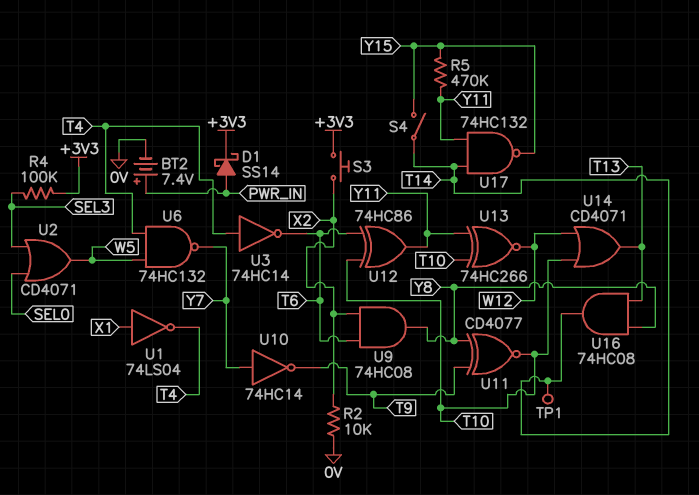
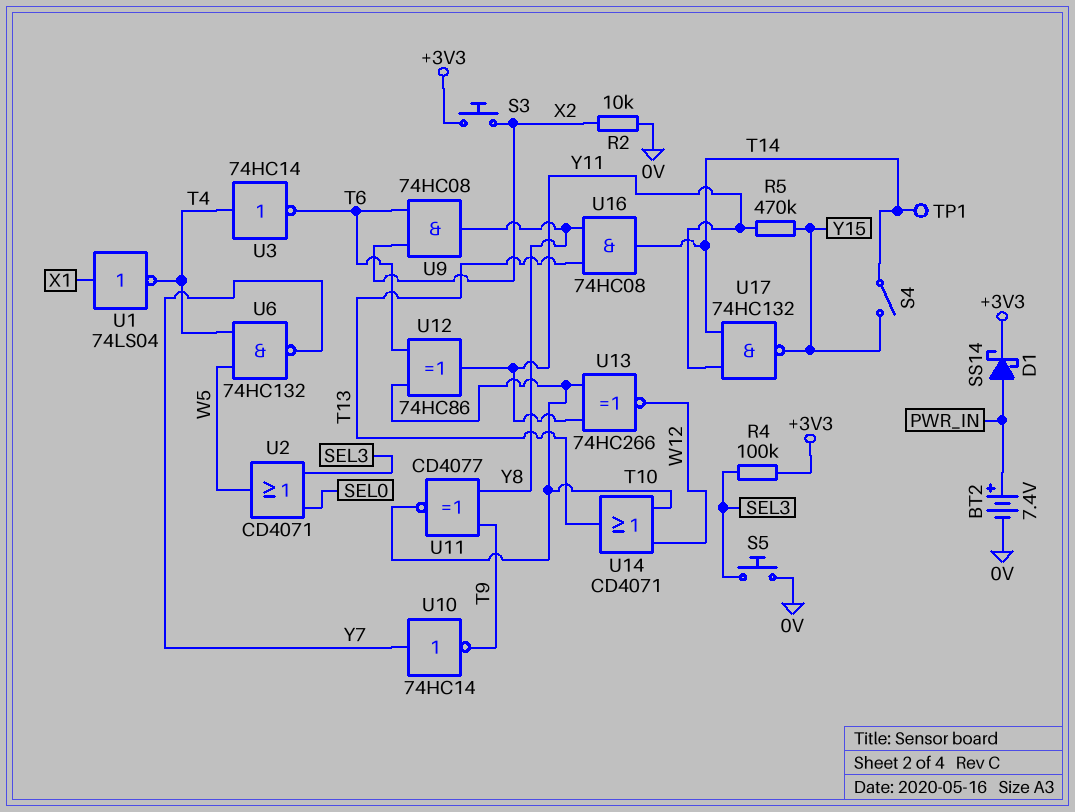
S5: none -> button (0V, SEL3)

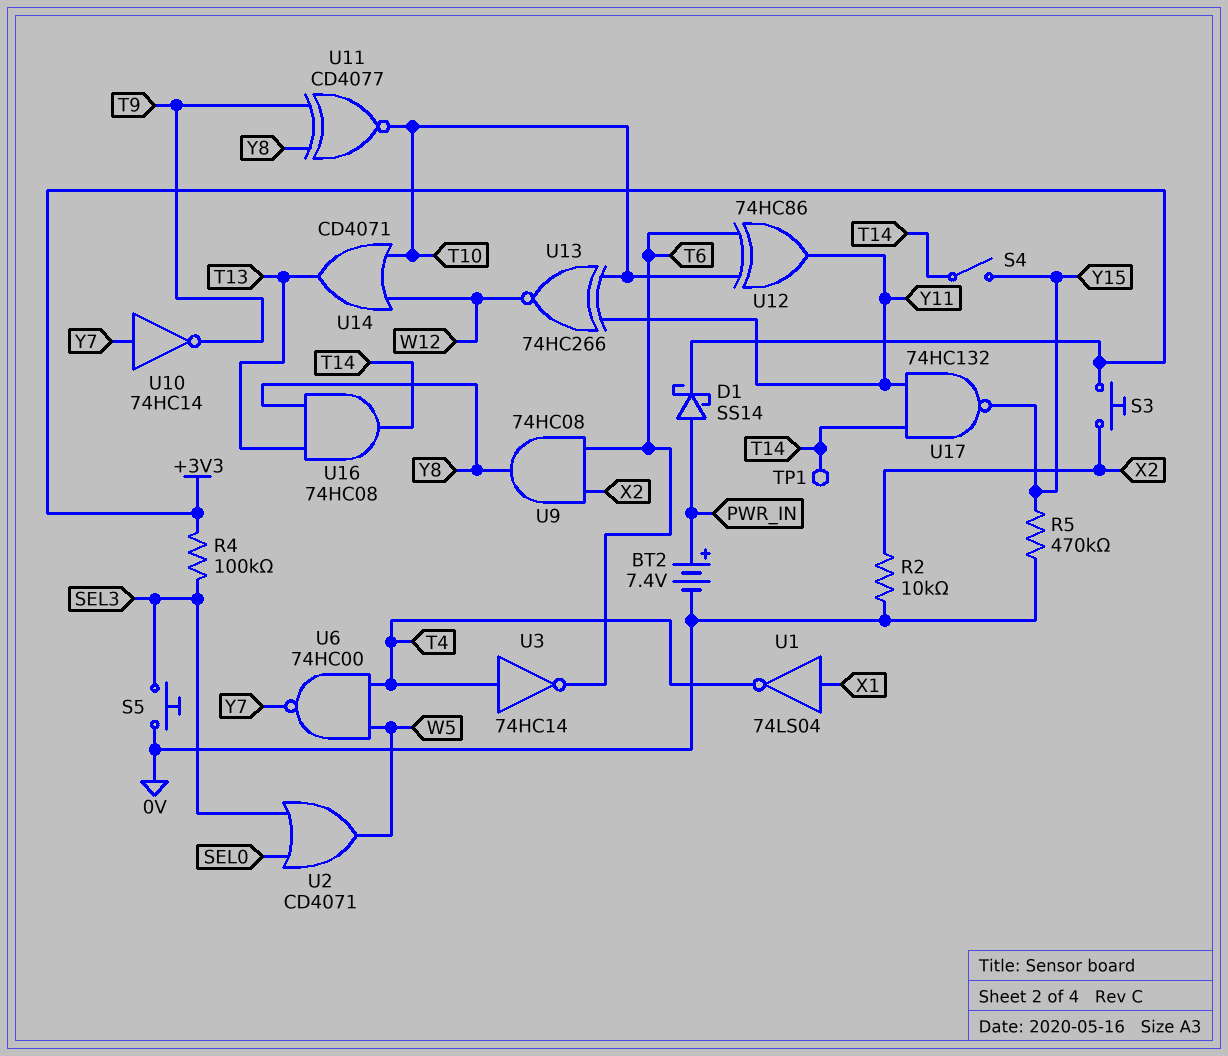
R5: 470k (Y11, Y15) -> 470k (0V, Y15)
U6: NAND 74HC132 (in T4, in W5, out Y7) -> NAND 74HC00 (in T4, in W5, out Y7)

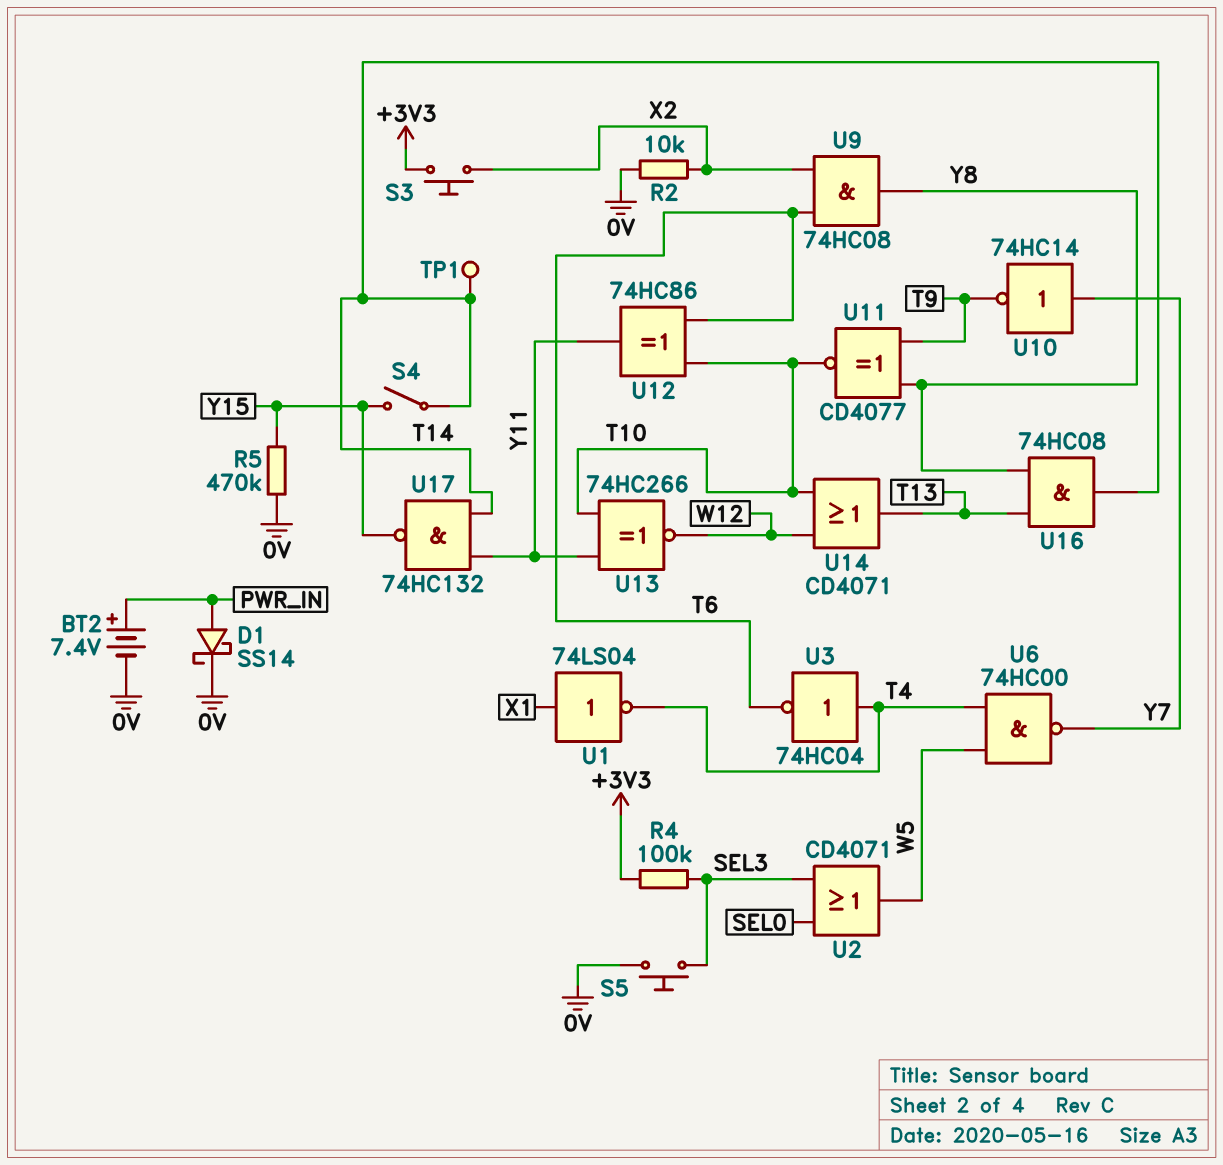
D1: schottky SS14 (A PWR_IN, K +3V3) -> schottky SS14 (A PWR_IN, K 0V)
U3: NOT 74HC14 (in T4, out T6) -> NOT 74HC04 (in T4, out T6)

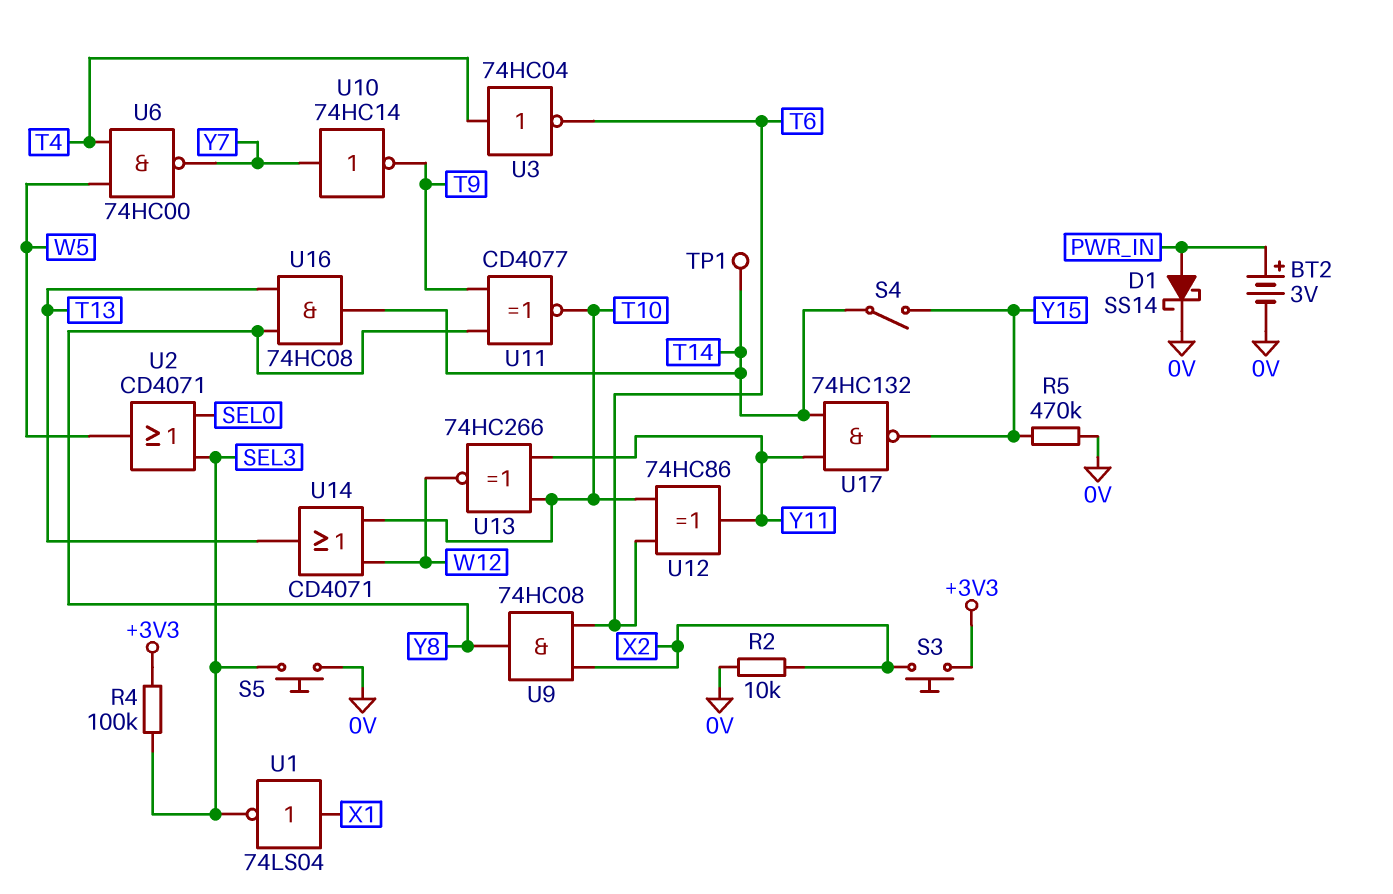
BT2: 7.4V (plus PWR_IN, minus 0V) -> 3V (plus PWR_IN, minus 0V)
U1: NOT 74LS04 (in X1, out T4) -> NOT 74LS04 (in X1, out SEL3)

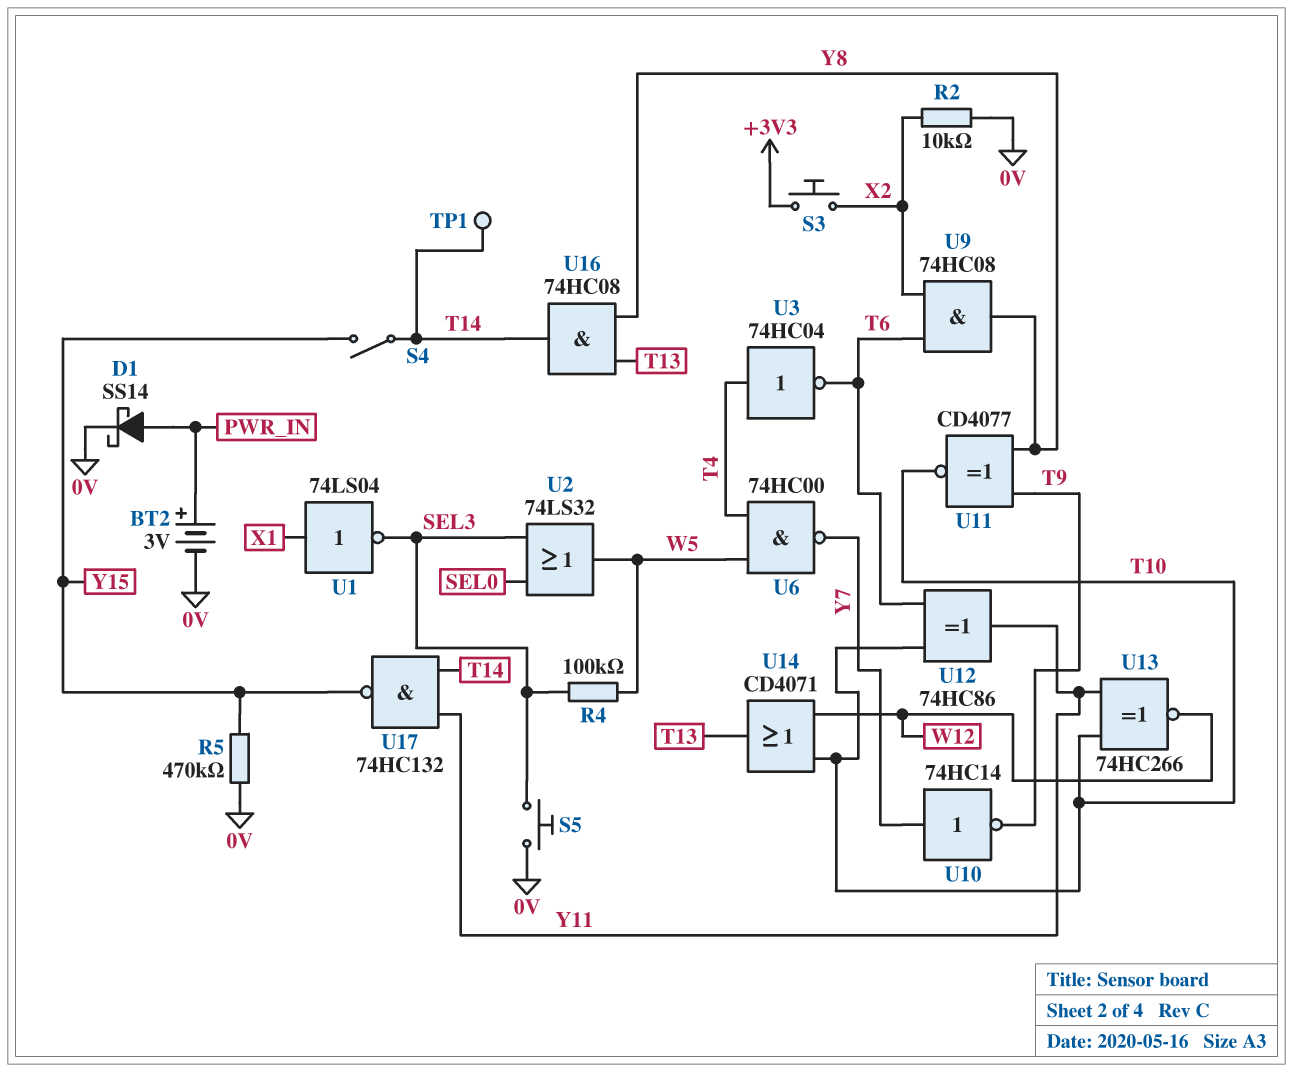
R4: 100k (+3V3, SEL3) -> 100k (SEL3, W5)
U2: OR CD4071 (in SEL0, in SEL3, out W5) -> OR 74LS32 (in SEL0, in SEL3, out W5)

